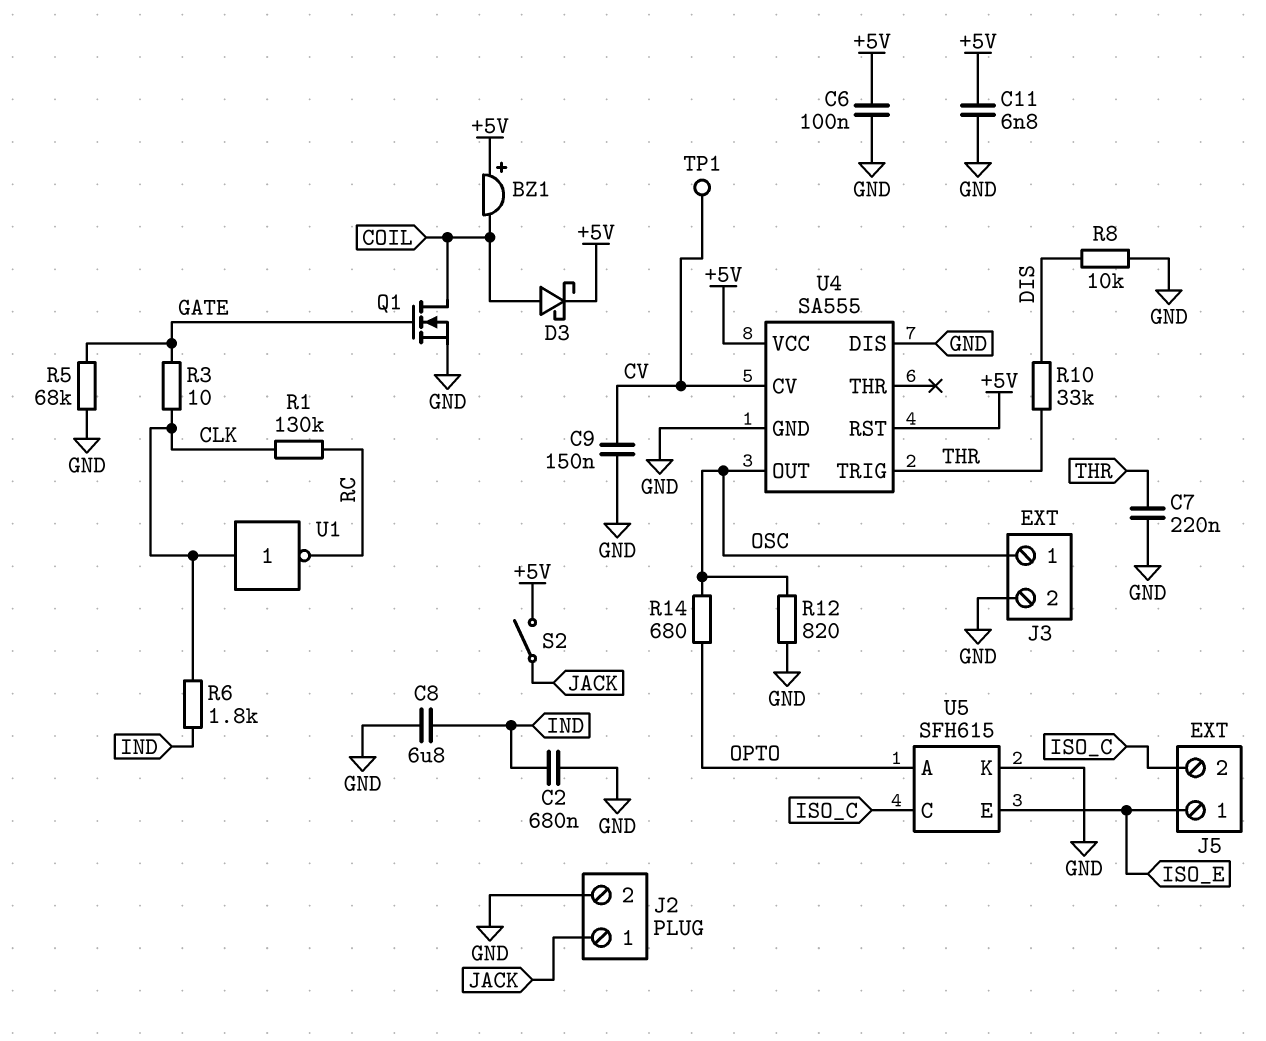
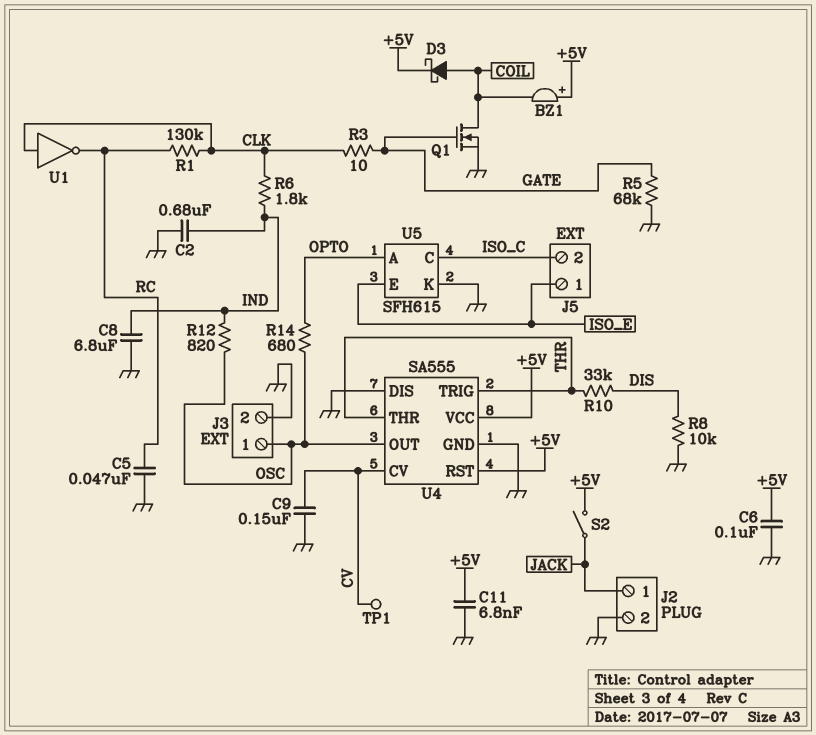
C5: none -> 47nF (GND, RC)
C7: 220nF (GND, THR) -> none
R12: 820 (GND, OSC) -> 820 (IND, OSC)
U4 pin THR: none -> THR

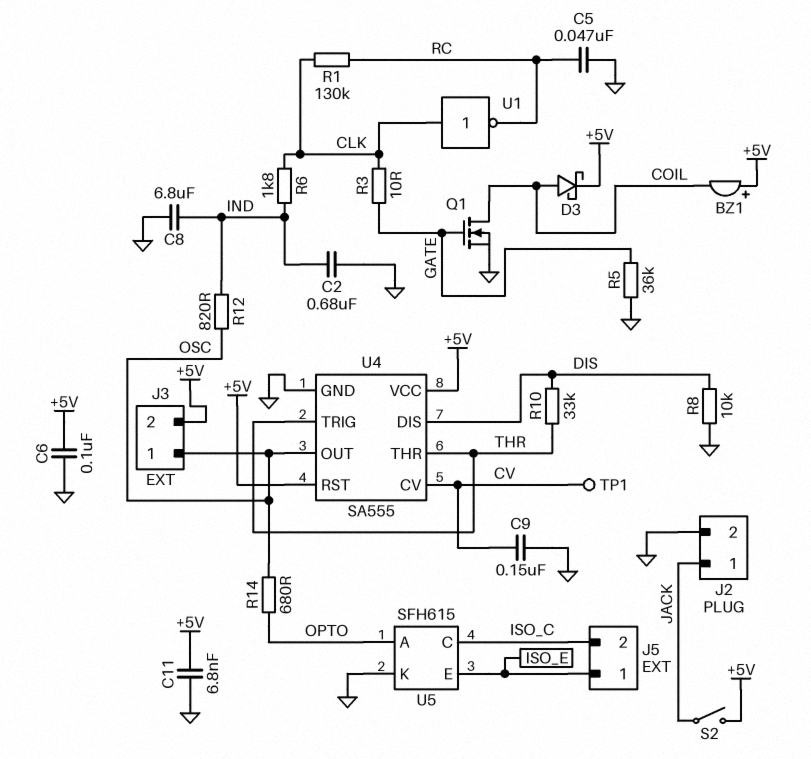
J3 pin 2: GND -> +5V
R5: 68k (GATE, GND) -> 36k (GATE, GND)
U4 pin DIS: GND -> DIS

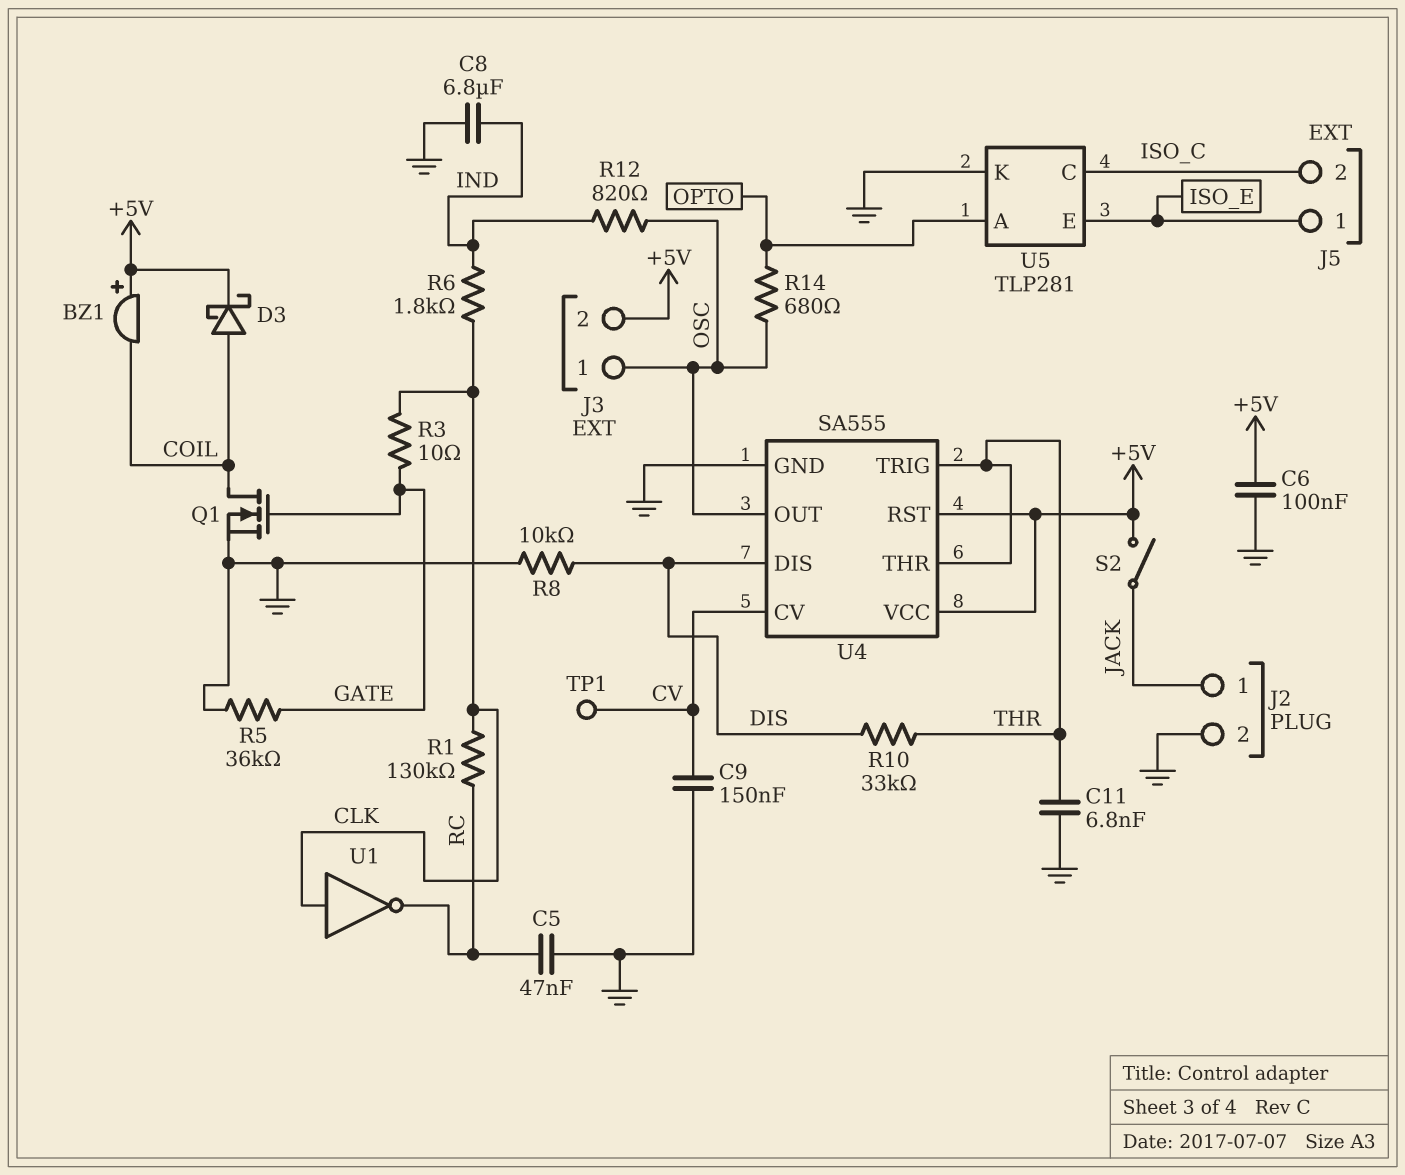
C2: 680nF (GND, IND) -> none
C11: 6.8nF (+5V, GND) -> 6.8nF (GND, THR)
U5: SFH615 -> TLP281

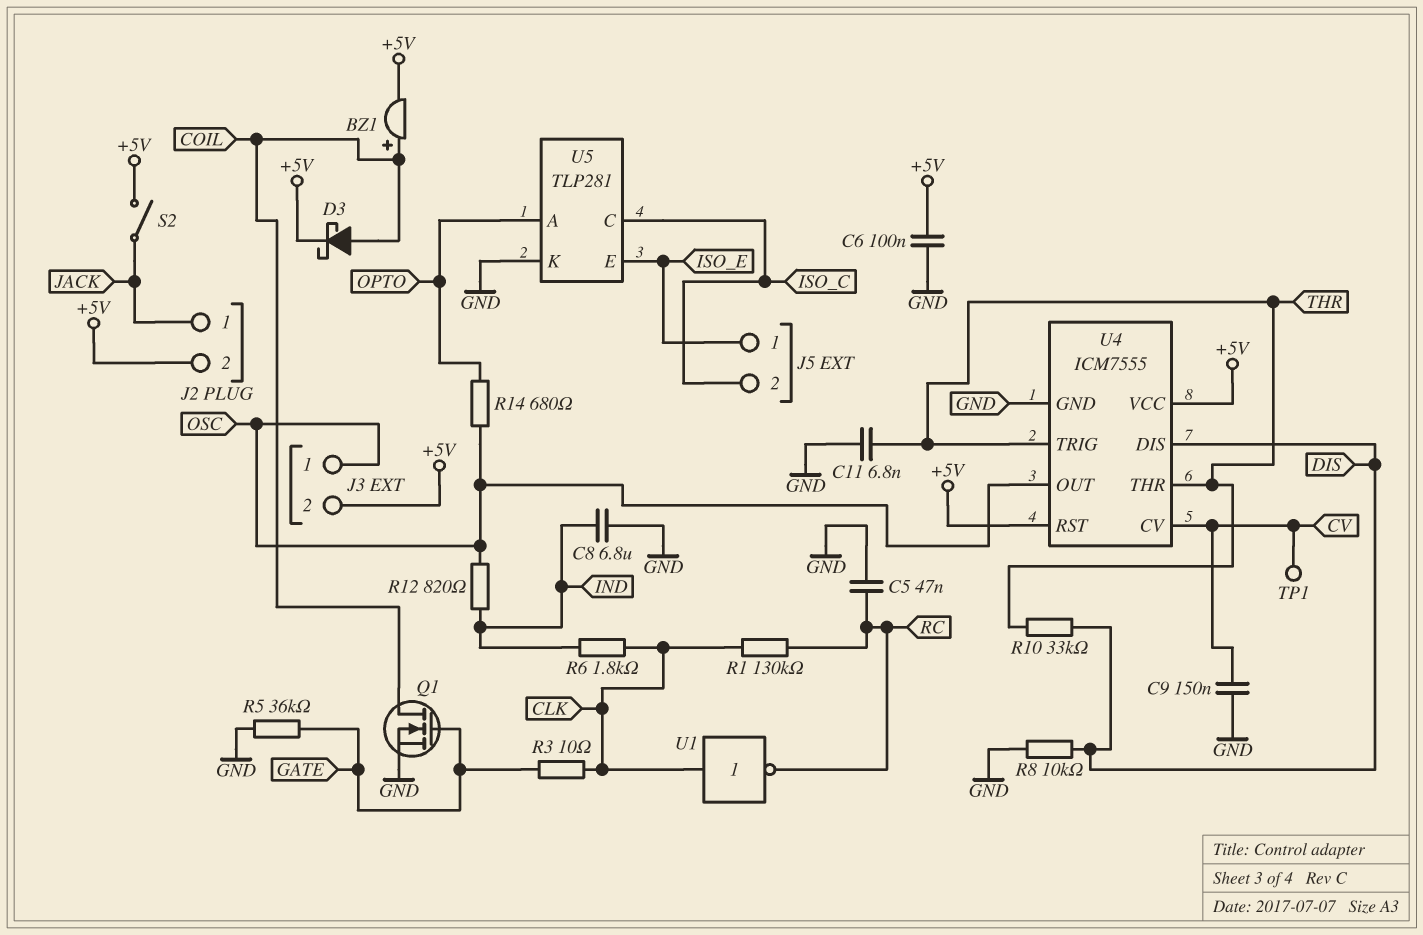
BZ1: buzzer (plus +5V, minus COIL) -> buzzer (plus COIL, minus +5V)
J2 pin 2: GND -> +5V
U4: SA555 -> ICM7555

